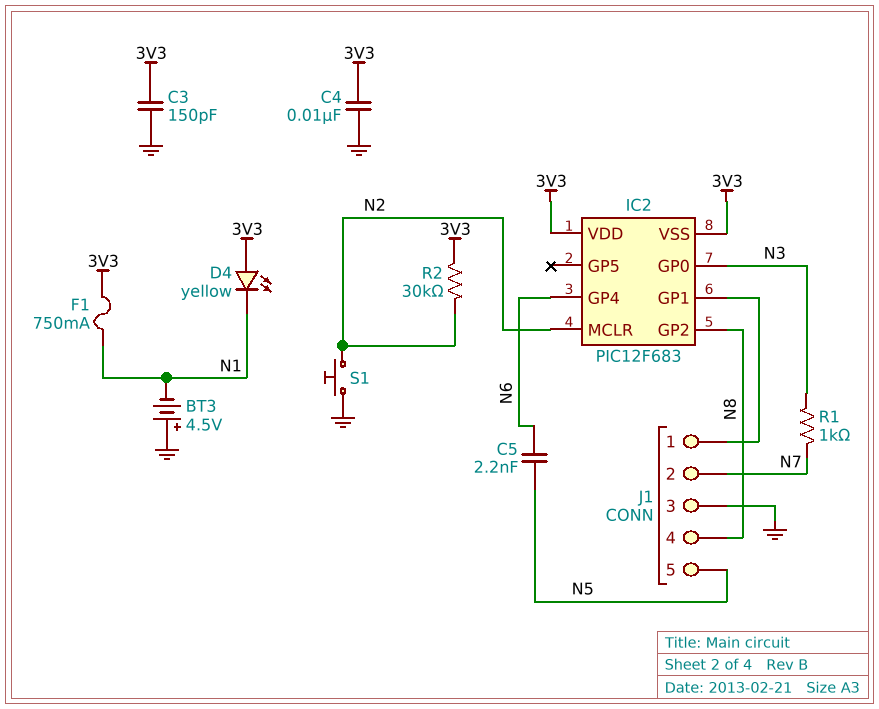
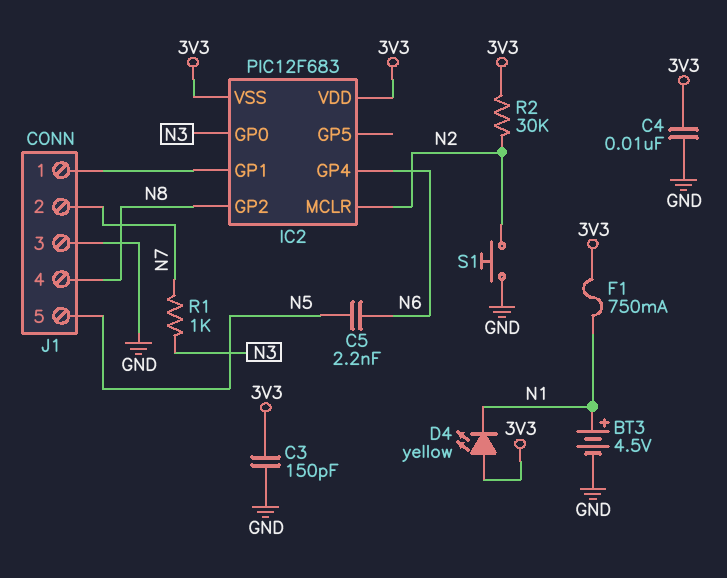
BT3: 4.5V (plus GND, minus N1) -> 4.5V (plus N1, minus GND)

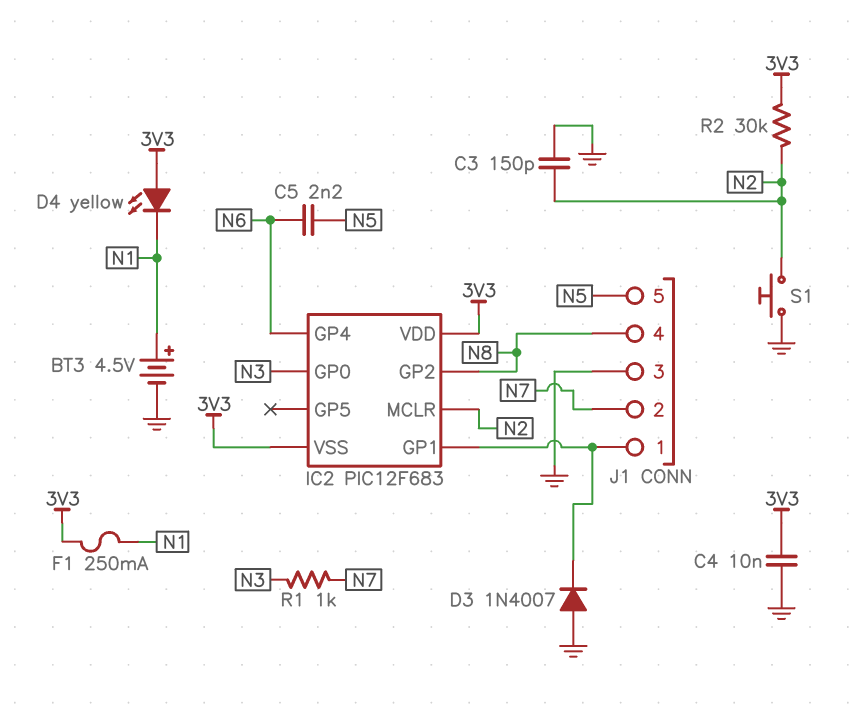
C3: 150pF (3V3, GND) -> 150pF (GND, N2)
D3: none -> diode 1N4007 (A GND, K IC2/GP1)
F1: 750mA (3V3, N1) -> 250mA (3V3, N1)

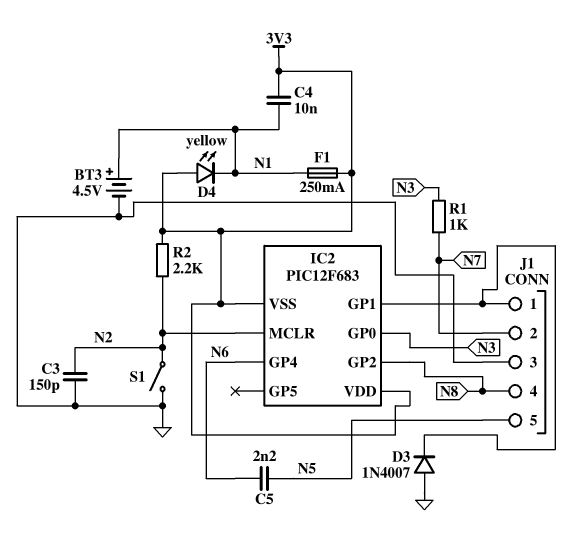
C4: 10nF (3V3, GND) -> 10nF (3V3, N1)
R2: 30k (3V3, N2) -> 2.2k (3V3, N2)
S1: button (GND, N2) -> switch (GND, N2)

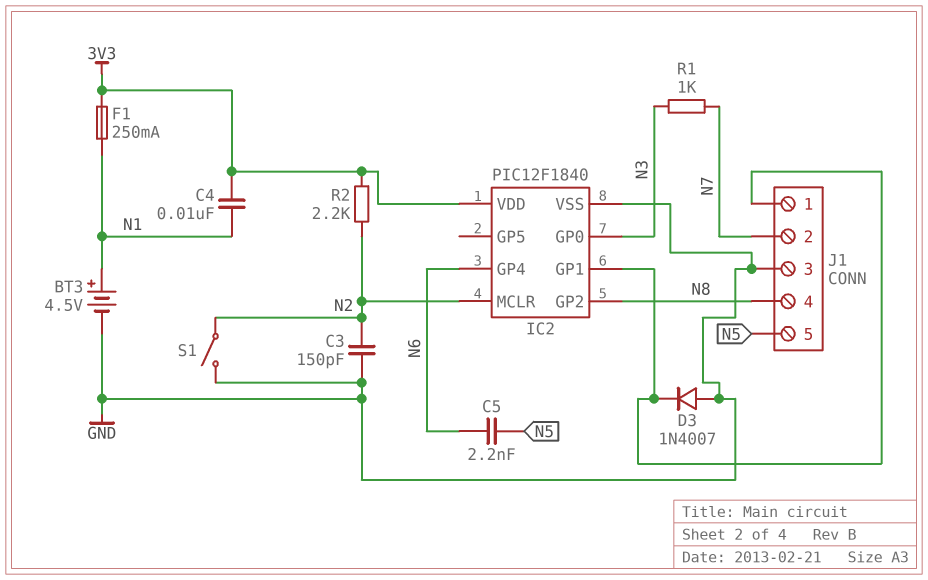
D4: LED yellow (A 3V3, K N1) -> none
IC2: PIC12F683 -> PIC12F1840
IC2 pin VSS: 3V3 -> GND

